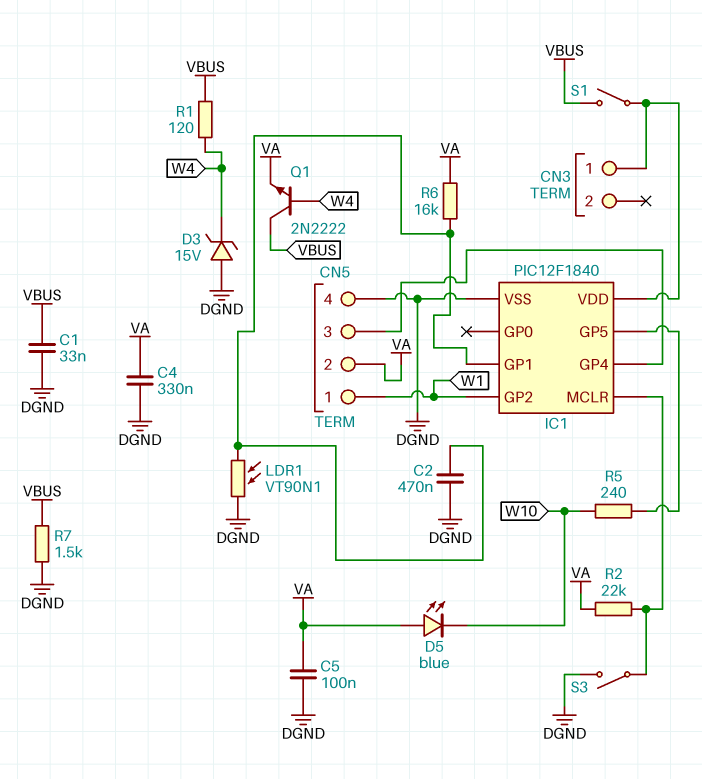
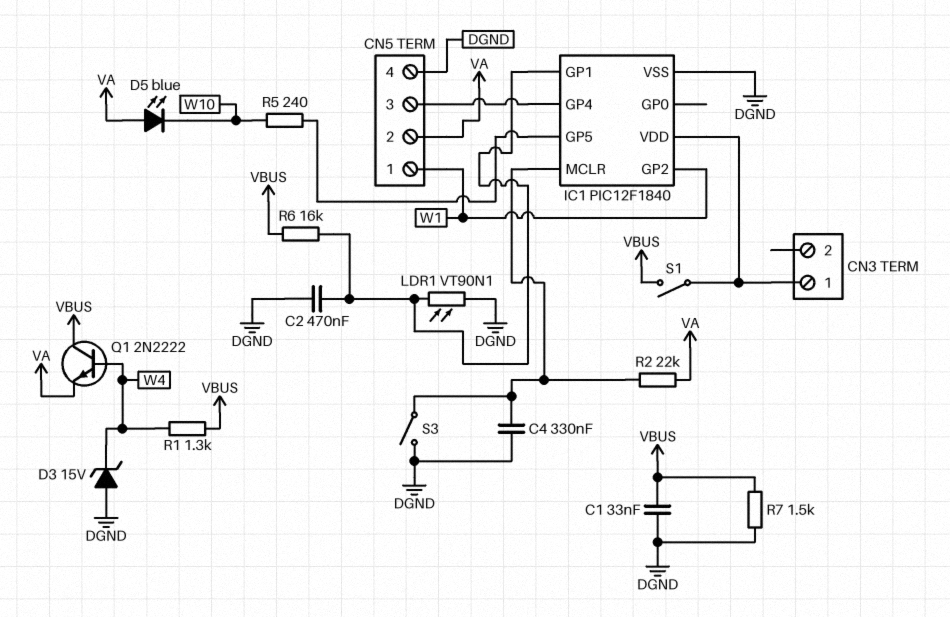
C4: 330nF (DGND, VA) -> 330nF (DGND, IC1/MCLR)
C5: 100nF (DGND, VA) -> none
R1: 120 (VBUS, W4) -> 1.3k (VBUS, W4)
R6: 16k (IC1/GP1, VA) -> 16k (IC1/GP1, VBUS)

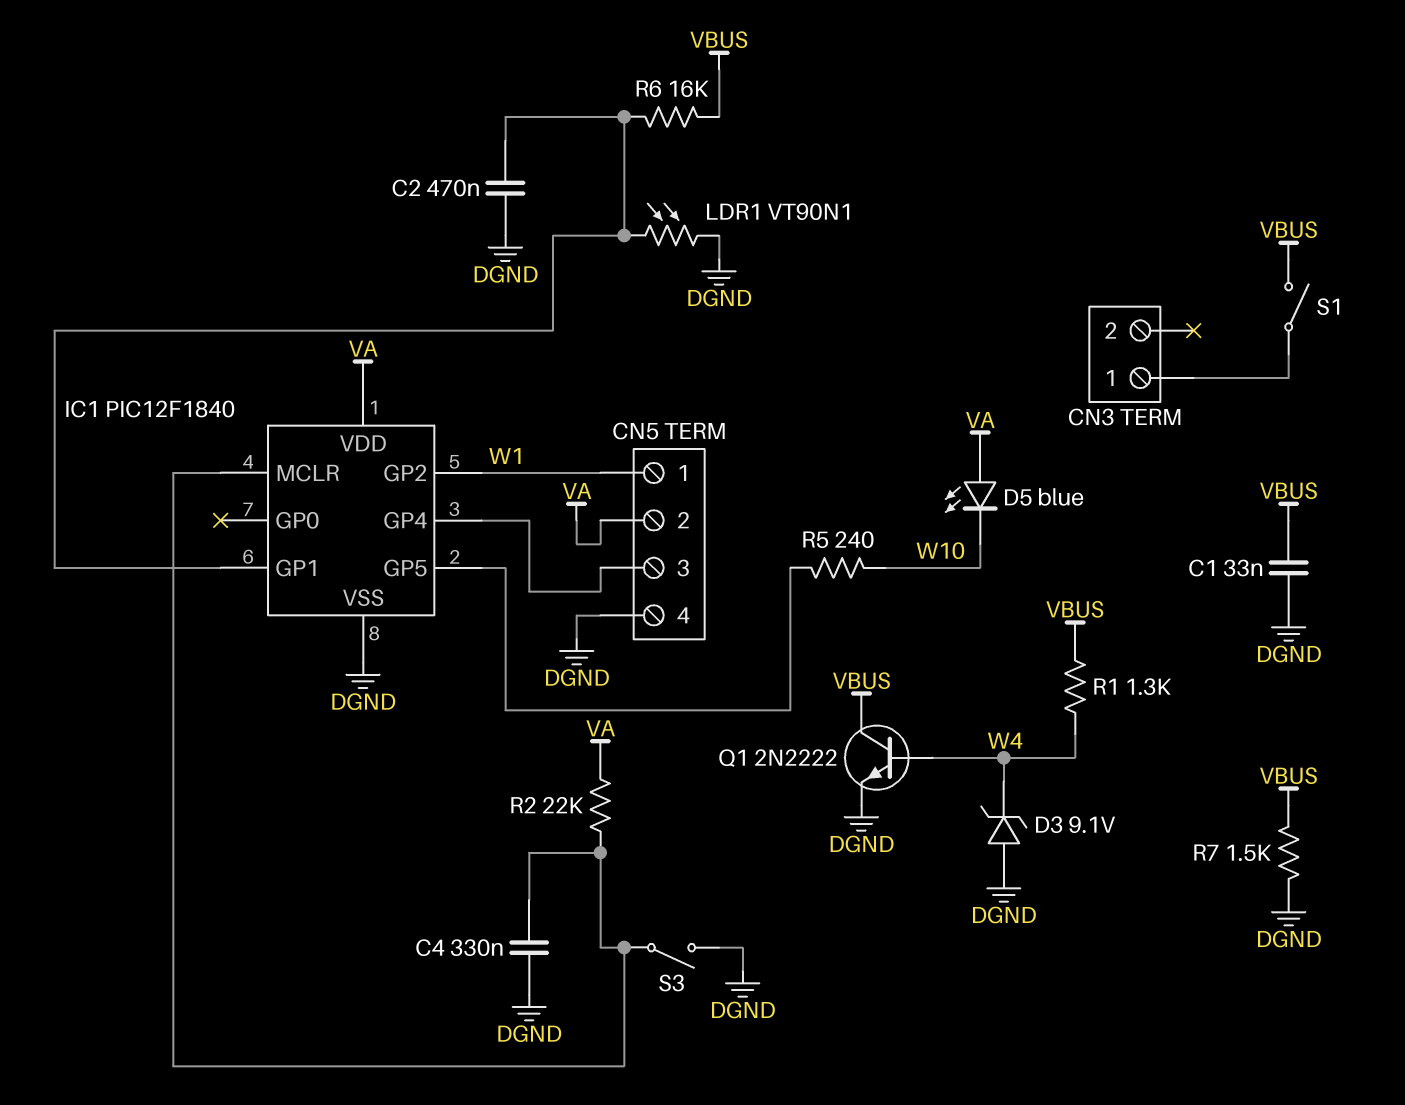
D3: zener 15V (A DGND, K W4) -> zener 9.1V (A DGND, K W4)
IC1 pin VDD: CN3/1 -> VA
Q1: NPN 2N2222 (B W4, C VBUS, E VA) -> NPN 2N2222 (B W4, C VBUS, E DGND)

